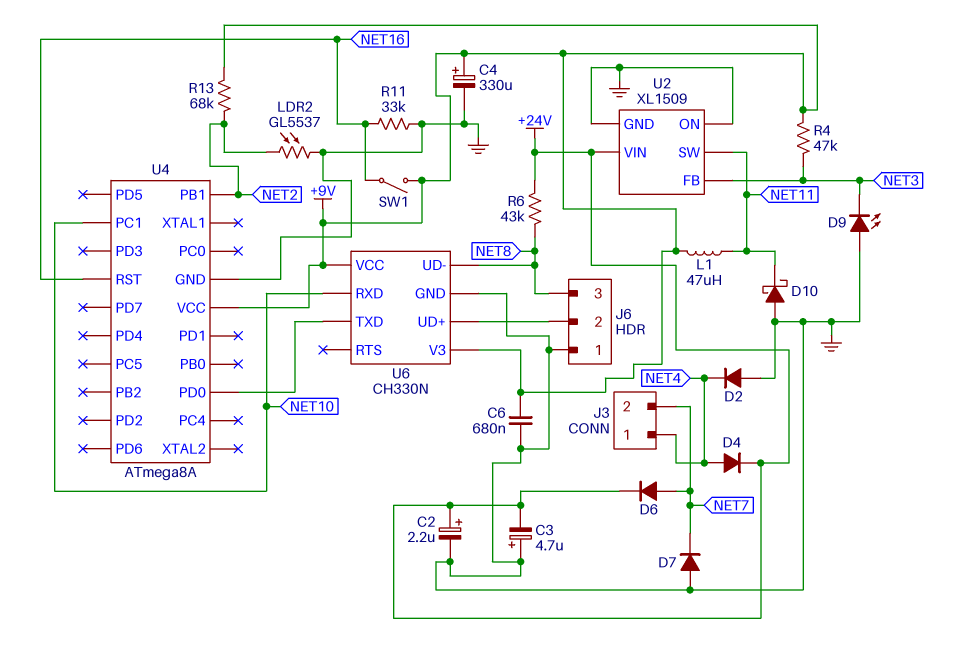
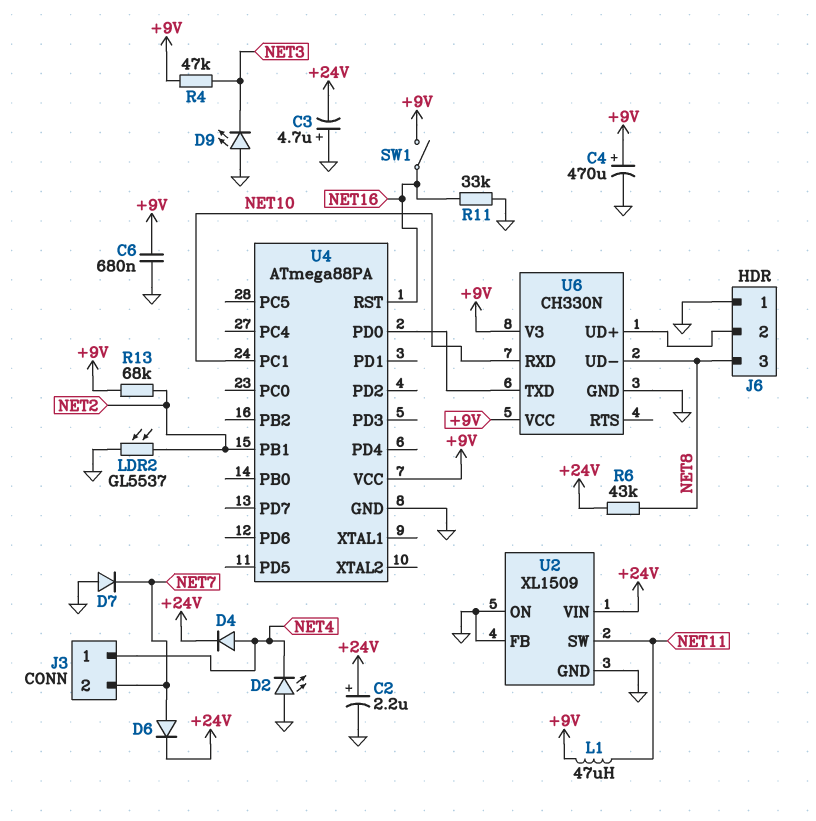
C4: 330uF (plus +9V, minus GND) -> 470uF (plus +9V, minus GND)
D2: diode (A GND, K NET4) -> LED (A GND, K NET4)
D10: schottky (A GND, K NET11) -> none
U2 pin FB: NET3 -> GND
U4: ATmega8A -> ATmega88PA

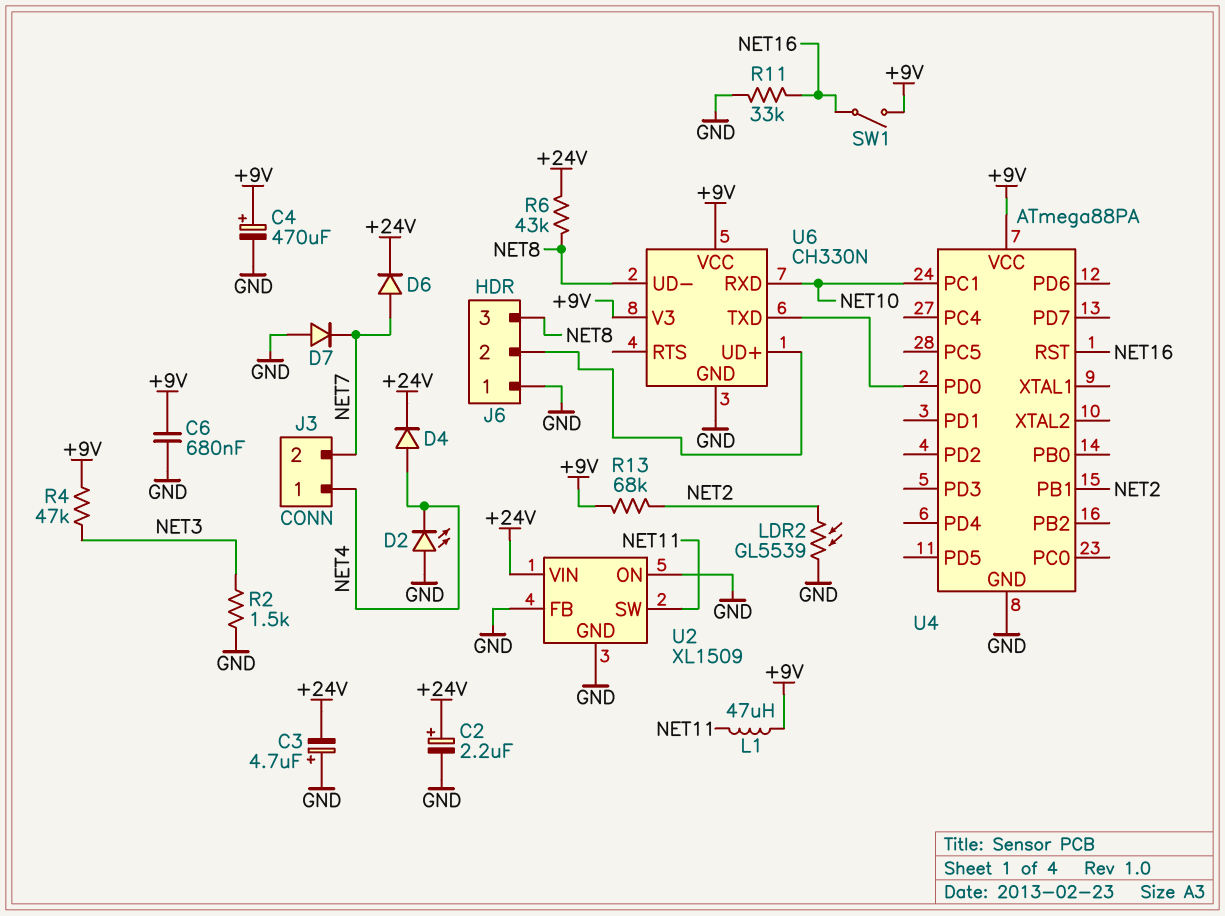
D9: LED (A GND, K NET3) -> none
LDR2: GL5537 (GND, NET2) -> GL5539 (GND, NET2)
R2: none -> 1.5k (GND, NET3)

